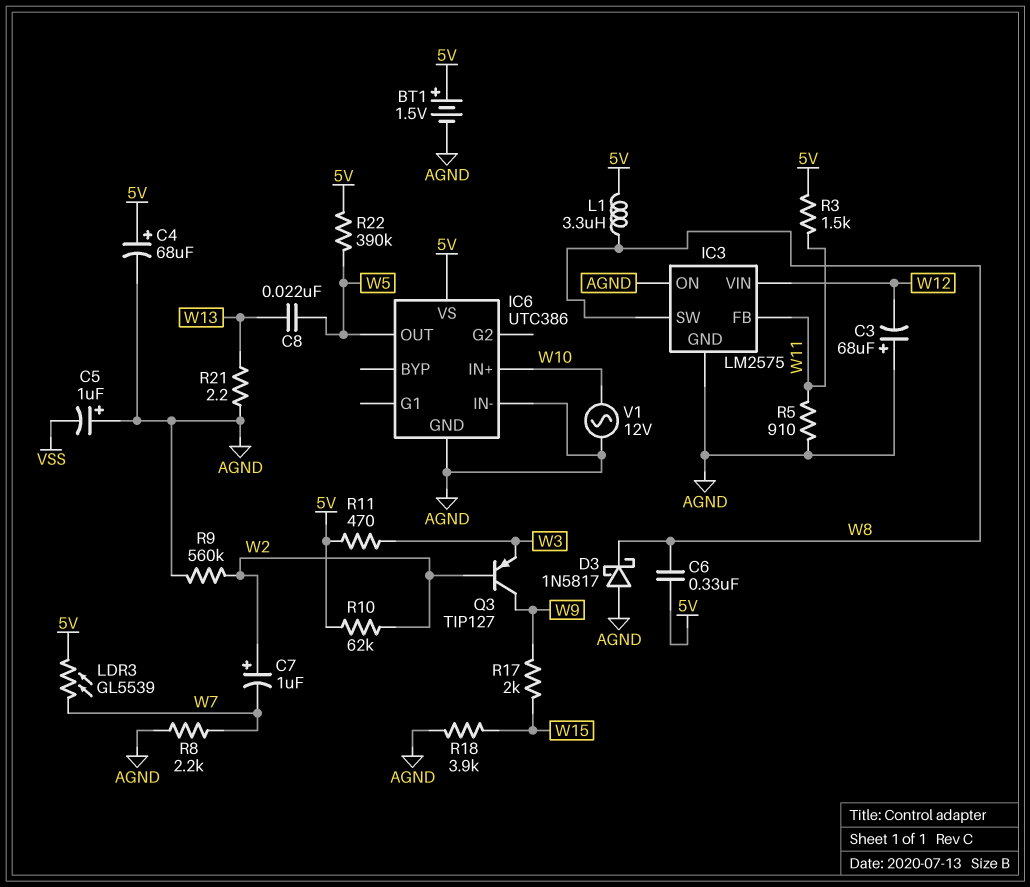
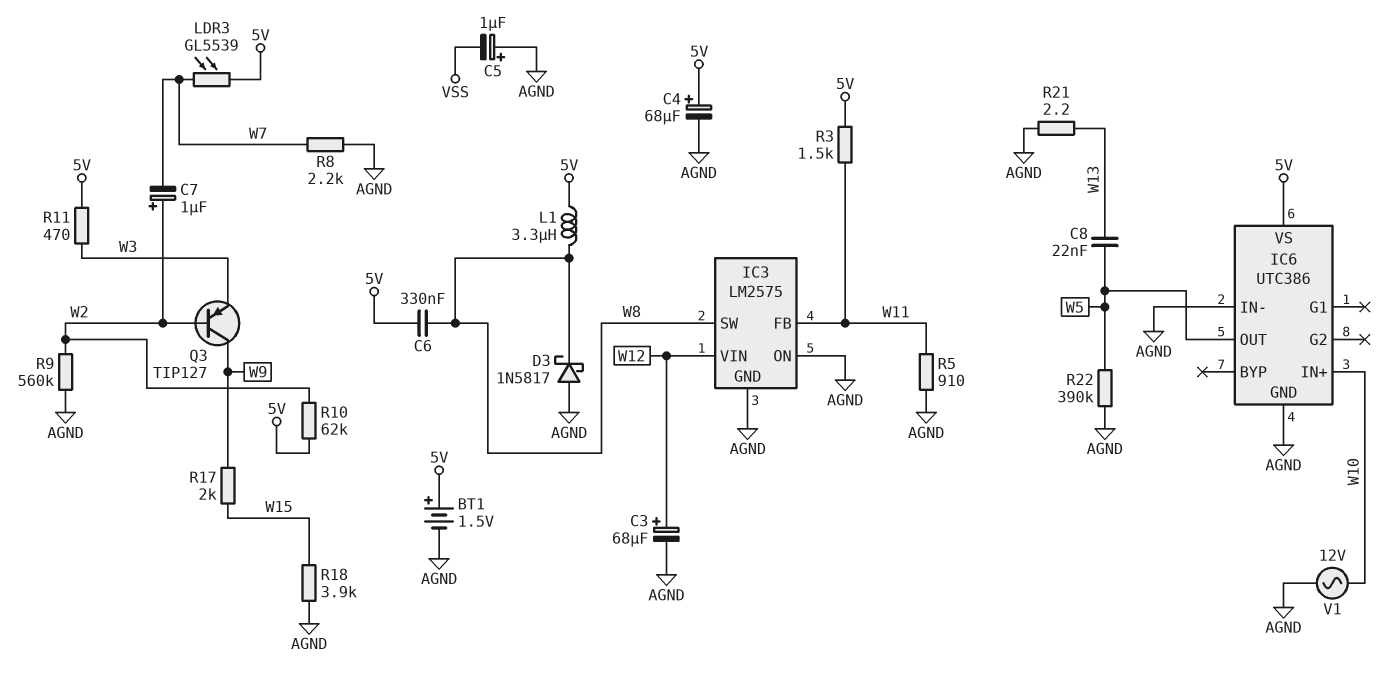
C3: 68uF (plus AGND, minus W12) -> 68uF (plus W12, minus AGND)
R22: 390k (5V, W5) -> 390k (AGND, W5)

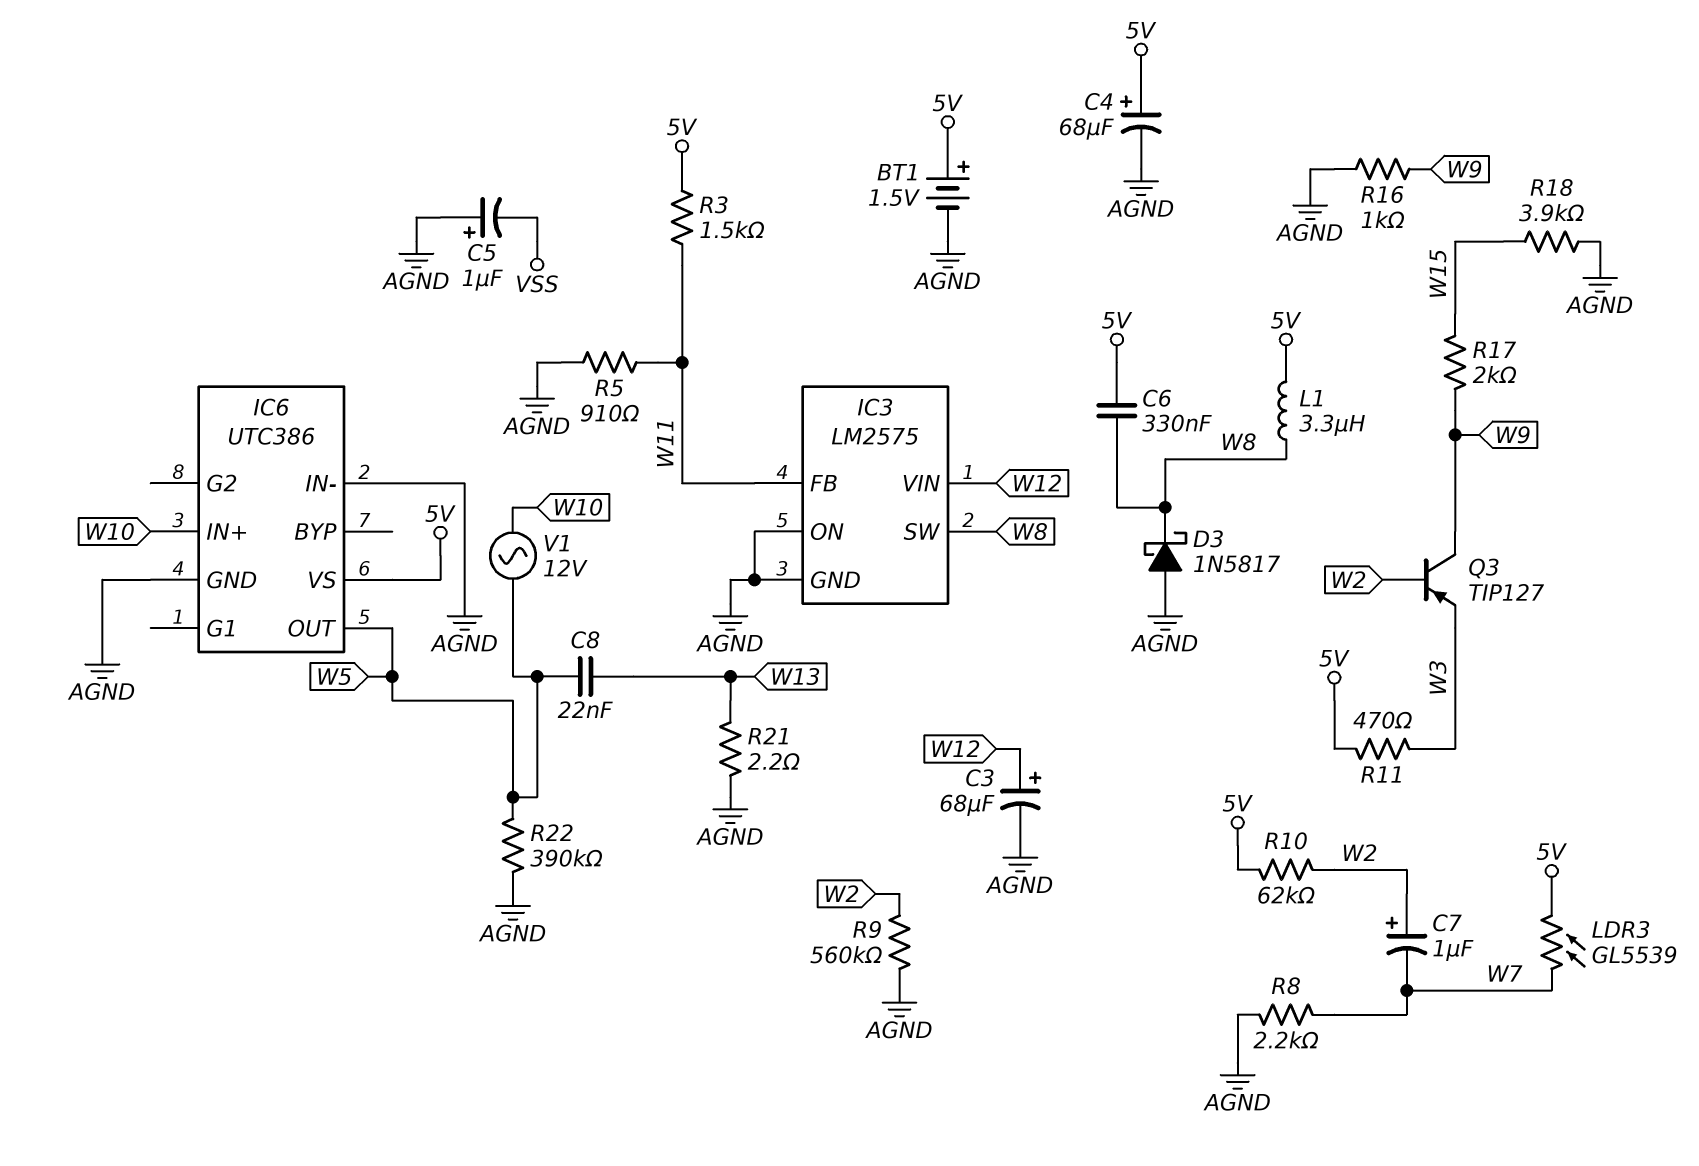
R16: none -> 1k (AGND, W9)
V1: AC 12V (AGND, W10) -> AC 12V (W5, W10)

